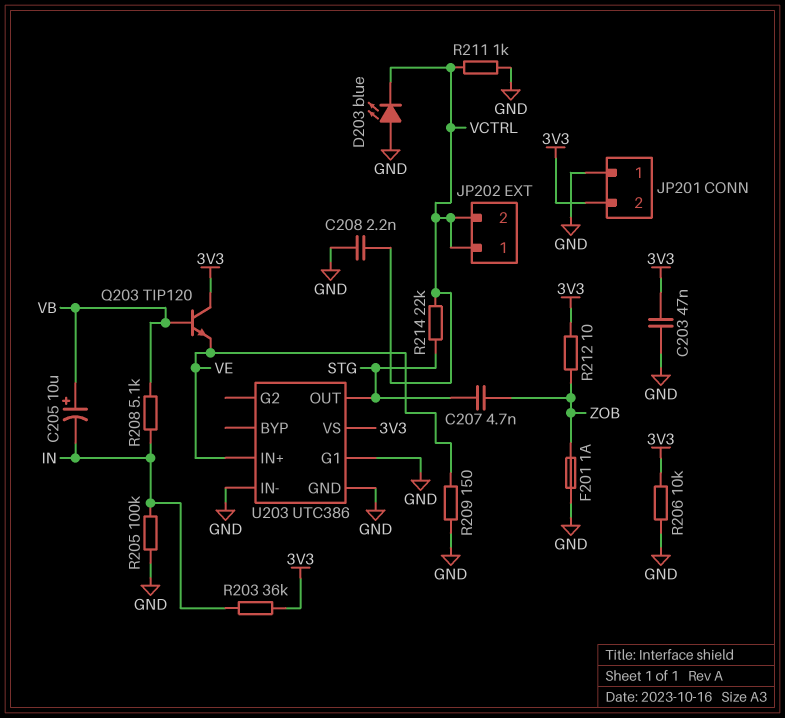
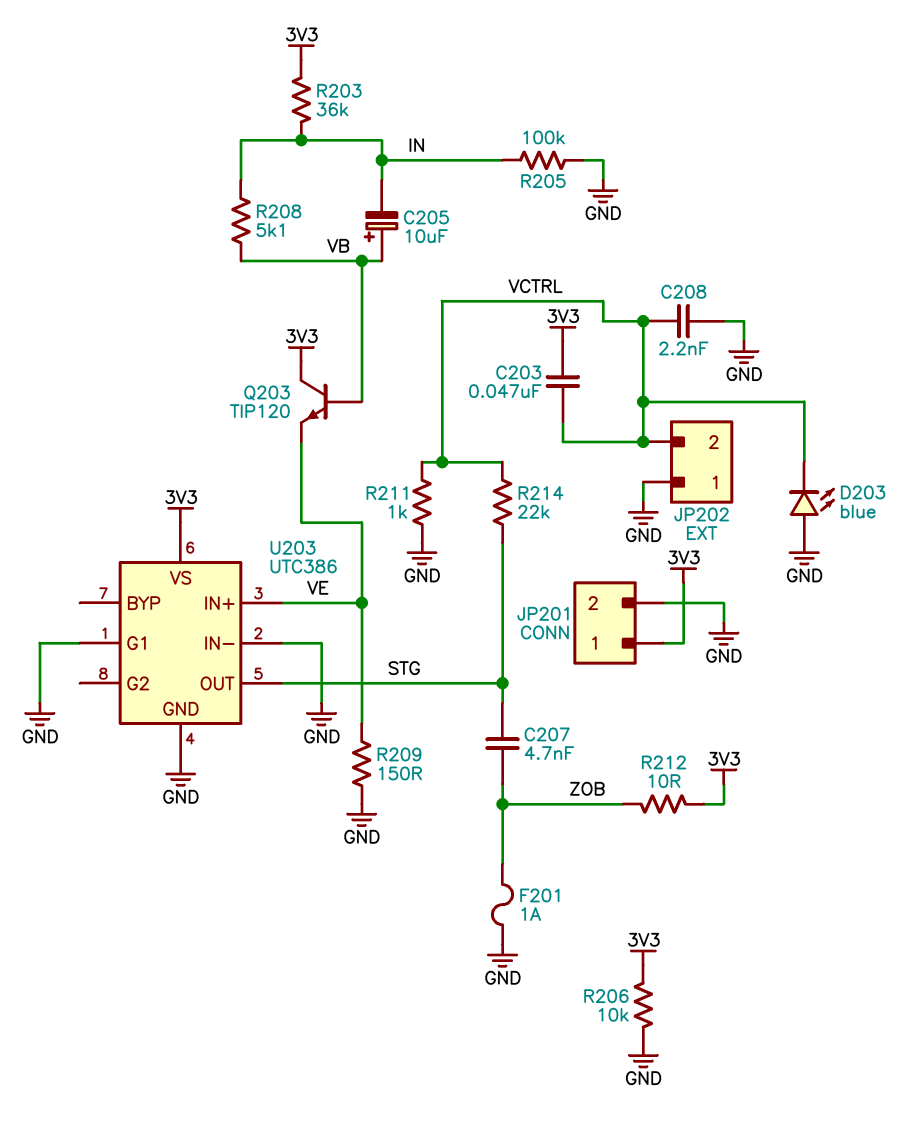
C203: 47nF (3V3, GND) -> 47nF (3V3, VCTRL)
JP201 pin 1: GND -> 3V3
JP201 pin 2: 3V3 -> GND
JP202 pin 1: VCTRL -> GND

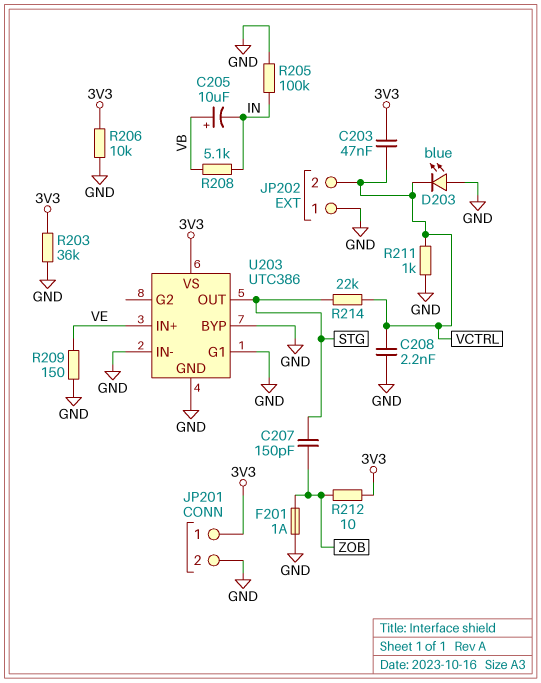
C207: 4.7nF (STG, ZOB) -> 150pF (STG, ZOB)
Q203: NPN TIP120 (B VB, C 3V3, E VE) -> none
R203: 36k (3V3, IN) -> 36k (3V3, GND)
U203 pin BYP: none -> GND

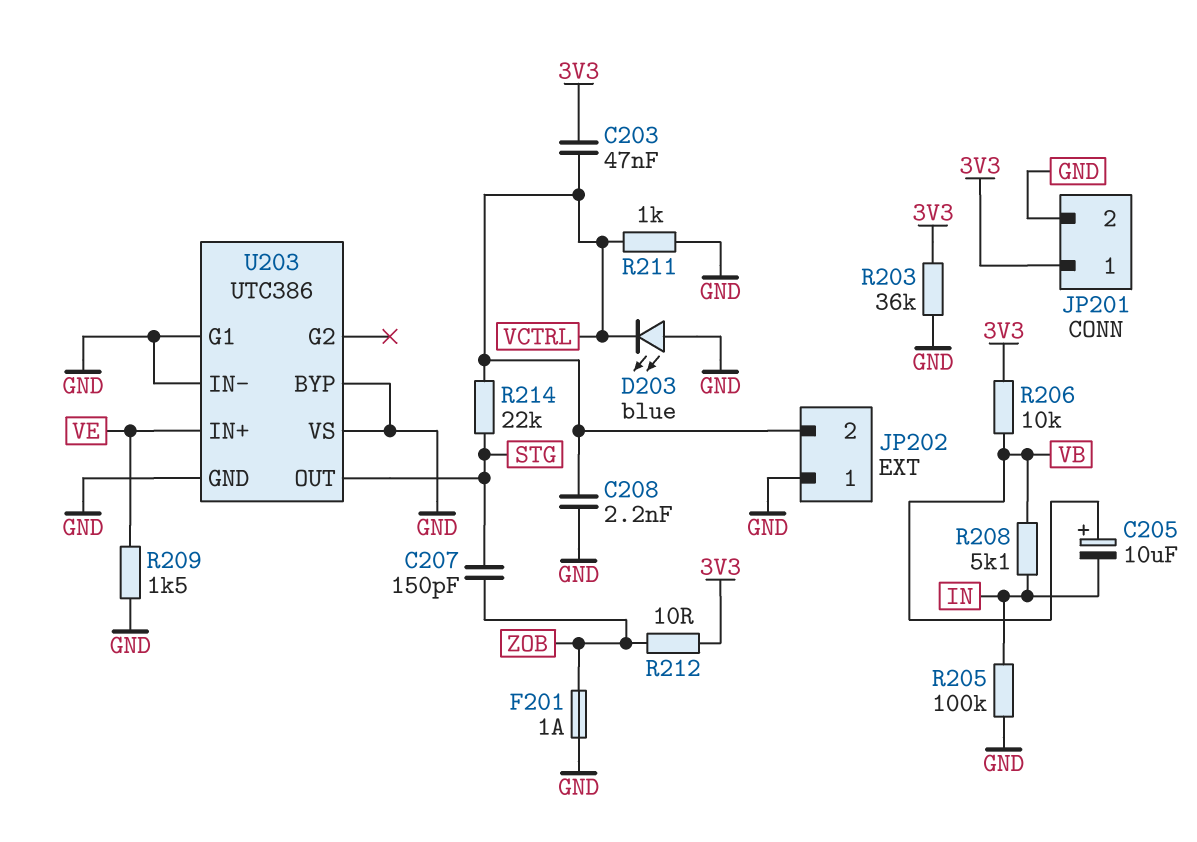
R206: 10k (3V3, GND) -> 10k (3V3, VB)
R209: 150 (GND, VE) -> 1.5k (GND, VE)
U203 pin VS: 3V3 -> GND

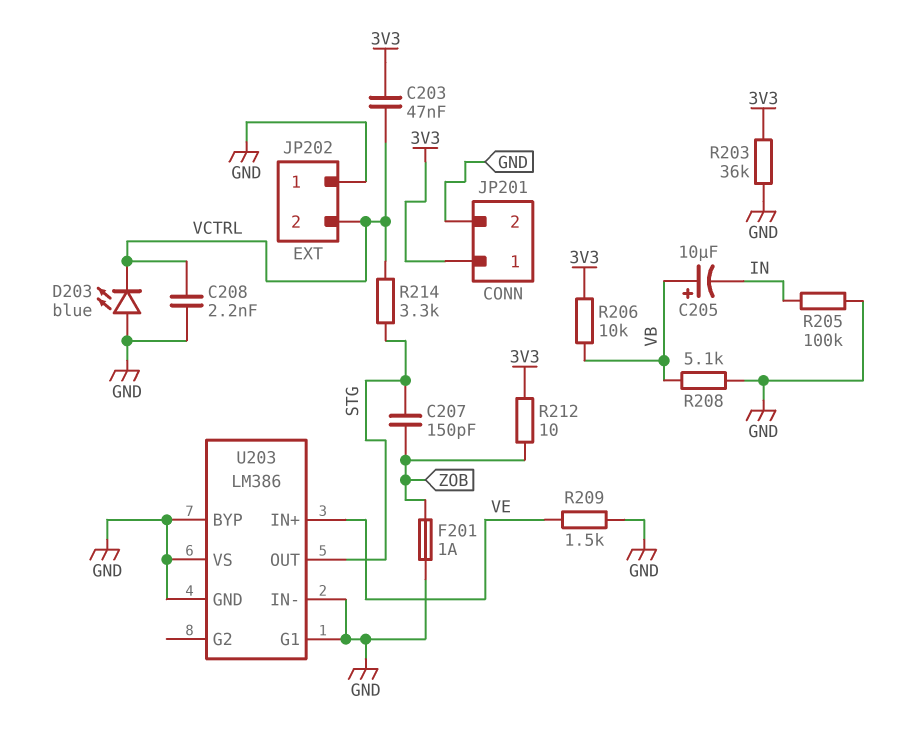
R208: 5.1k (IN, VB) -> 5.1k (GND, VB)
R211: 1k (GND, VCTRL) -> none
R214: 22k (STG, VCTRL) -> 3.3k (STG, VCTRL)
U203: UTC386 -> LM386

